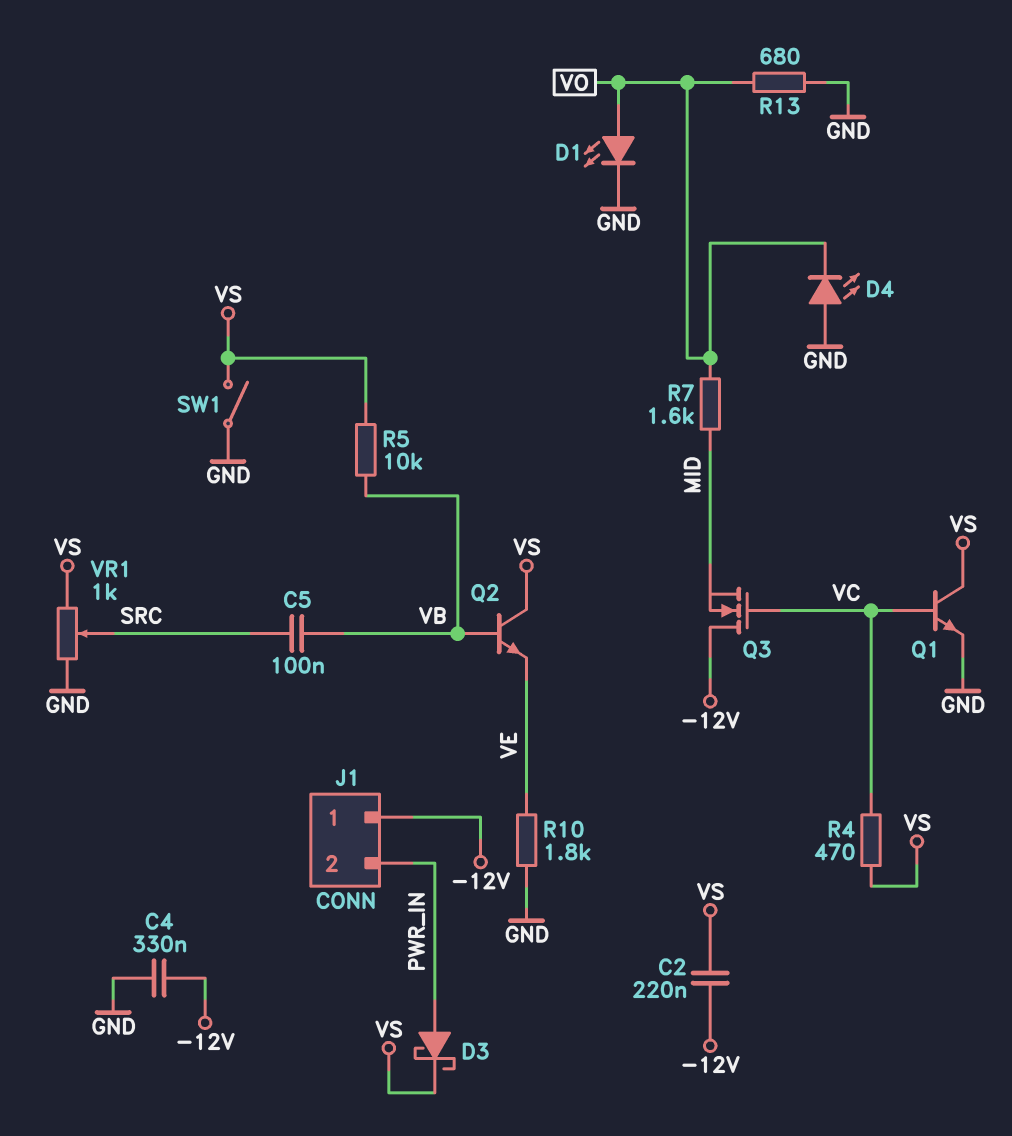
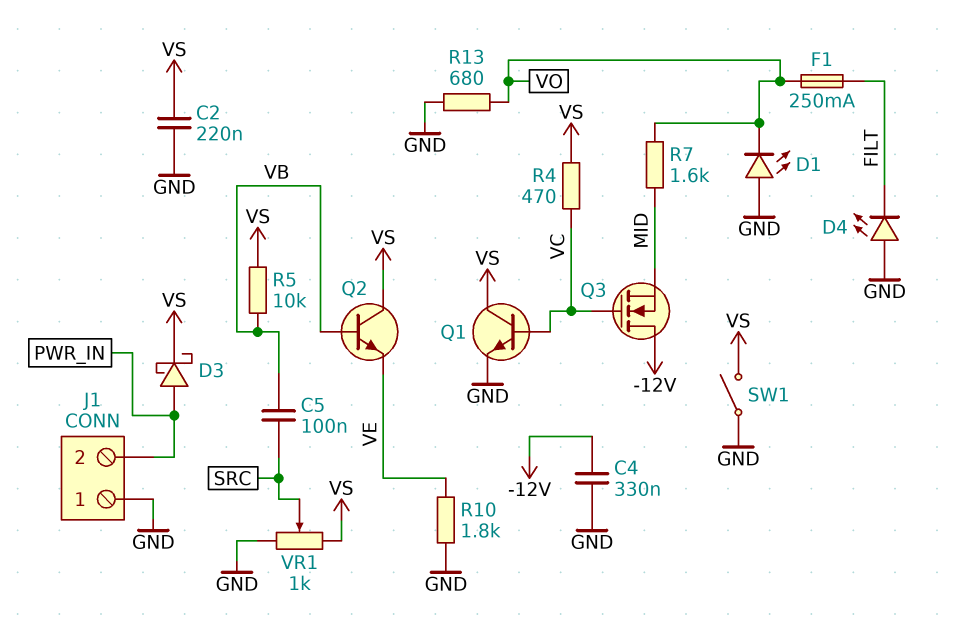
C2: 220nF (-12V, VS) -> 220nF (GND, VS)
D1: LED (A VO, K GND) -> LED (A GND, K VO)
D4: LED (A GND, K VO) -> LED (A GND, K FILT)
F1: none -> 250mA (FILT, VO)
J1 pin 1: -12V -> GND

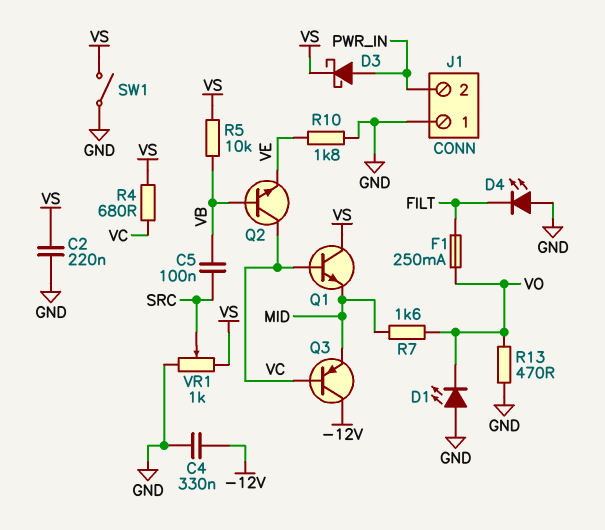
Q1: NPN (B VC, C VS, E GND) -> NPN (B VC, C VS, E MID)
Q2: NPN (B VB, C VS, E VE) -> NPN (B VB, C VC, E VE)
Q3: NMOS (G VC, D -12V, S MID) -> PNP (B VC, C -12V, E MID)
R4: 470 (VC, VS) -> 680 (VC, VS)
R13: 680 (GND, VO) -> 470 (GND, VO)

